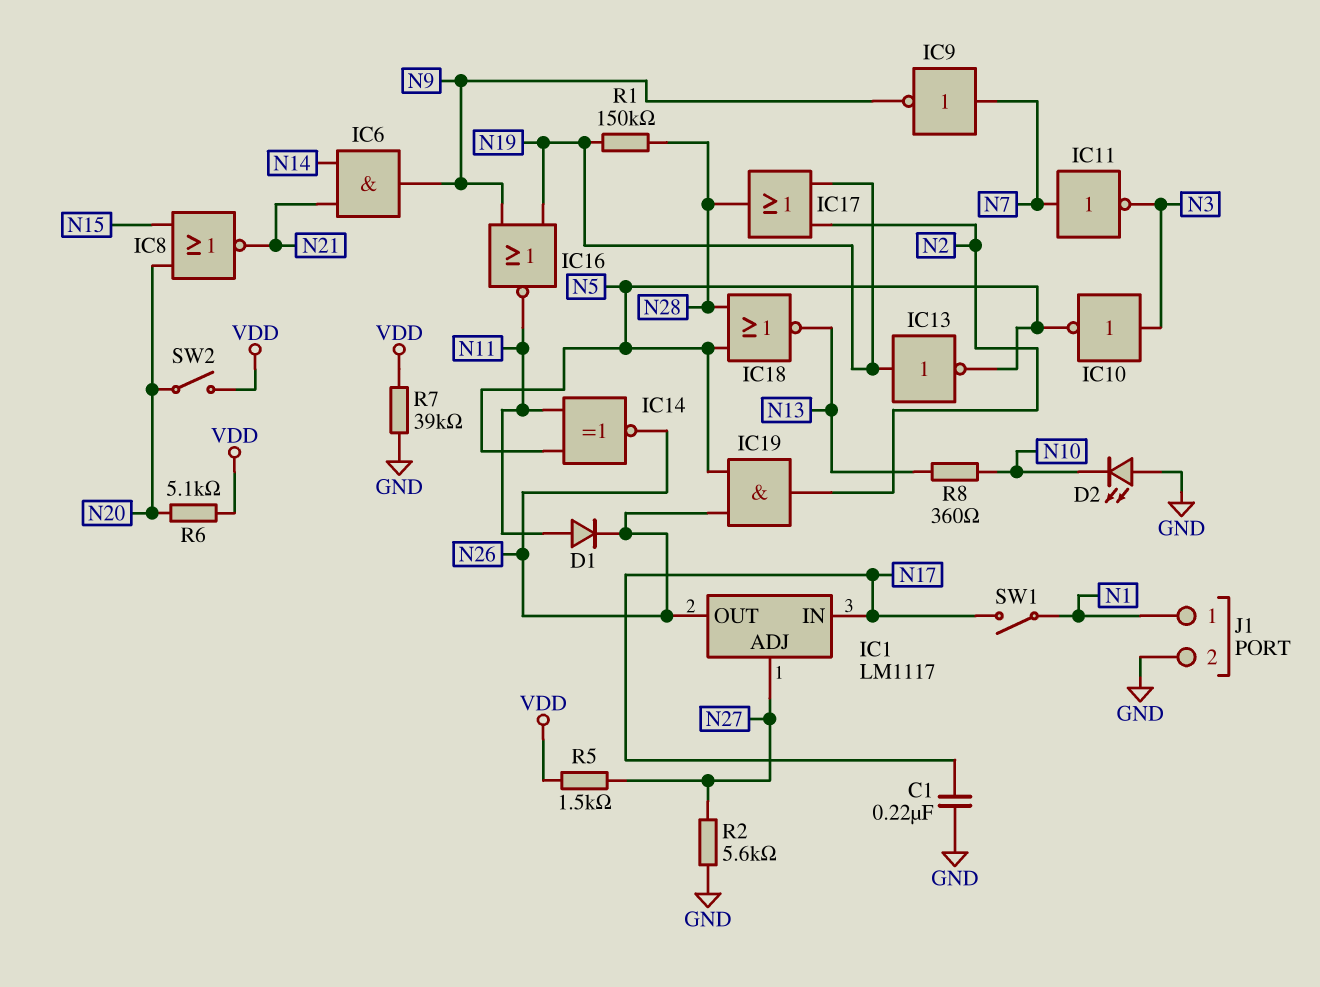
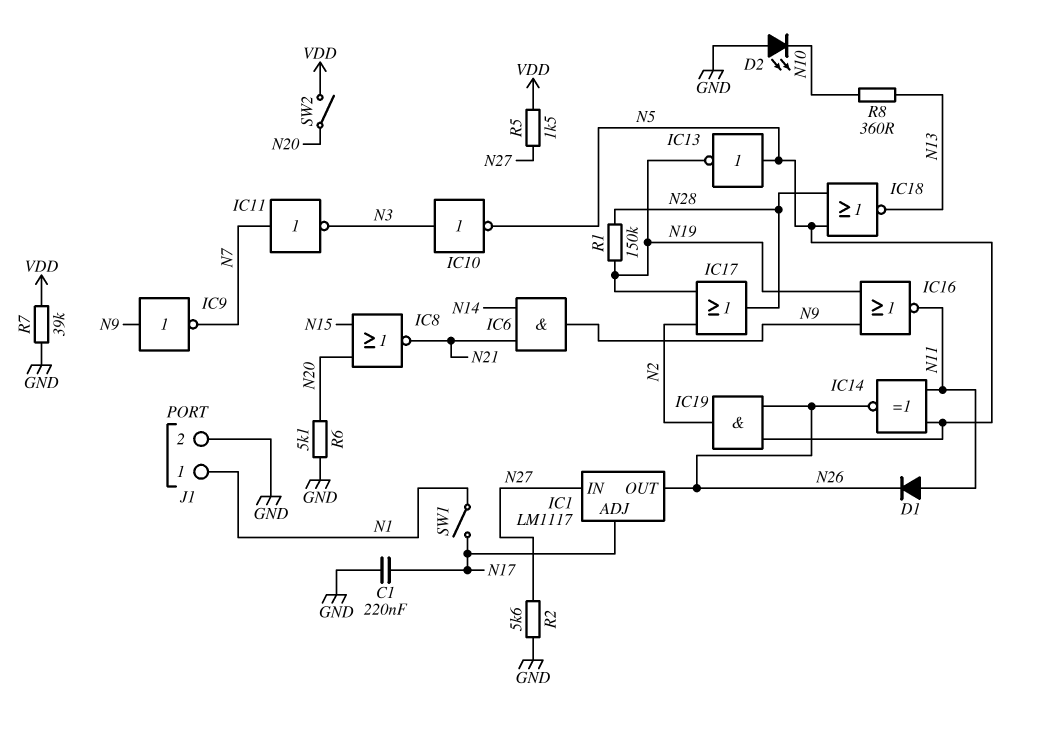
IC1 pin ADJ: N27 -> N17
IC1 pin IN: N17 -> N27
IC9: NOT (in N7, out N9) -> NOT (in N9, out N7)
IC13: NOT (in N19, out N5) -> NOT (in N5, out N19)
R6: 5.1k (N20, VDD) -> 5.1k (GND, N20)

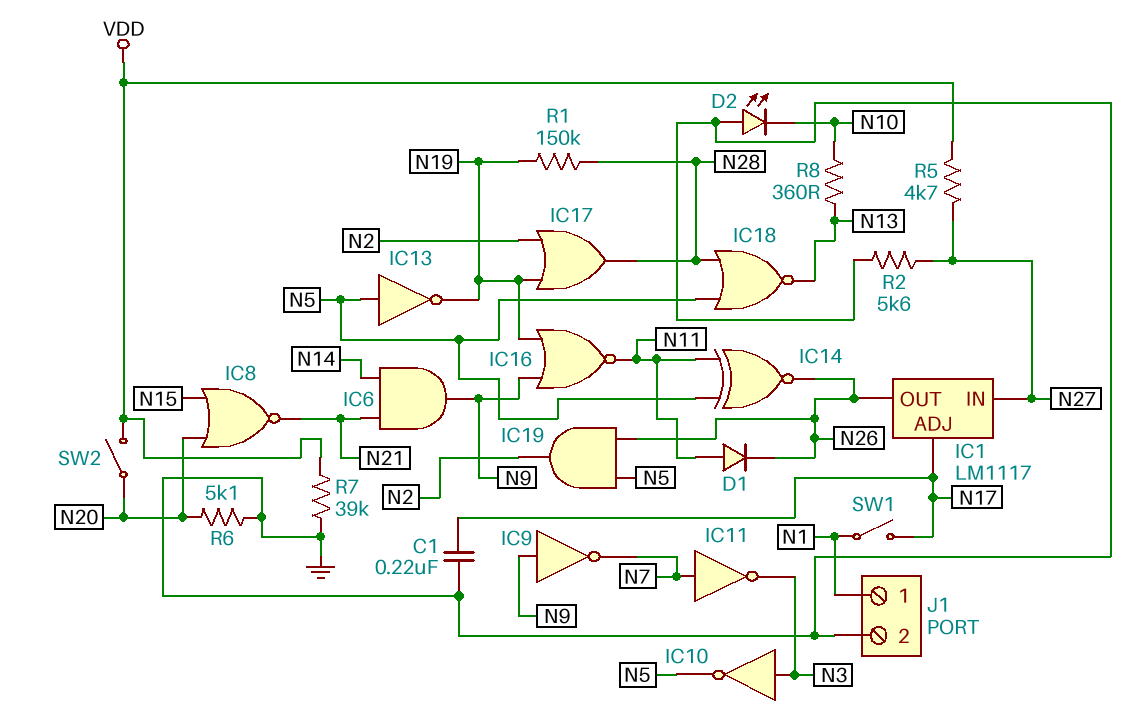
R5: 1.5k (N27, VDD) -> 4.7k (N27, VDD)

